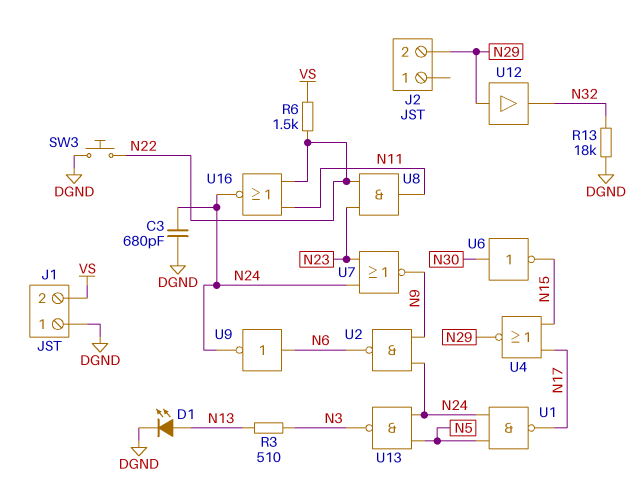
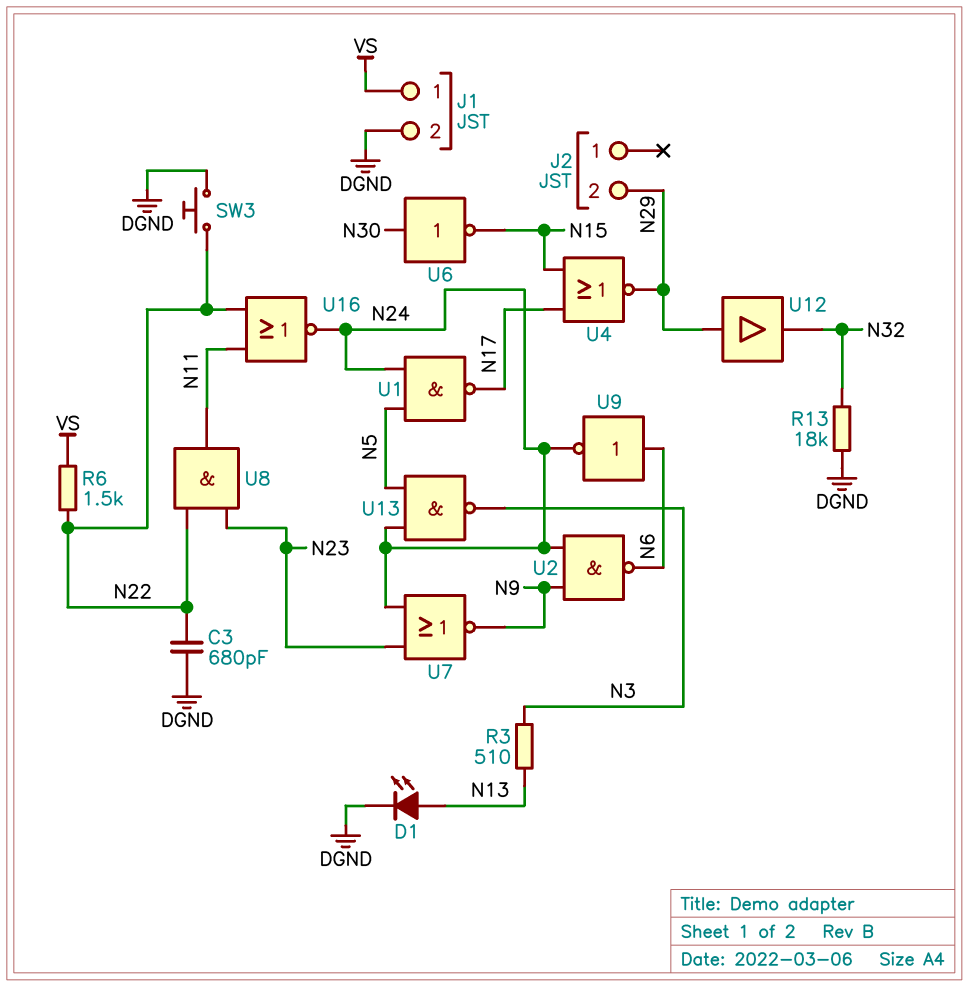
C3: 680pF (DGND, N24) -> 680pF (DGND, N22)
J1 pin 1: DGND -> VS
J1 pin 2: VS -> DGND

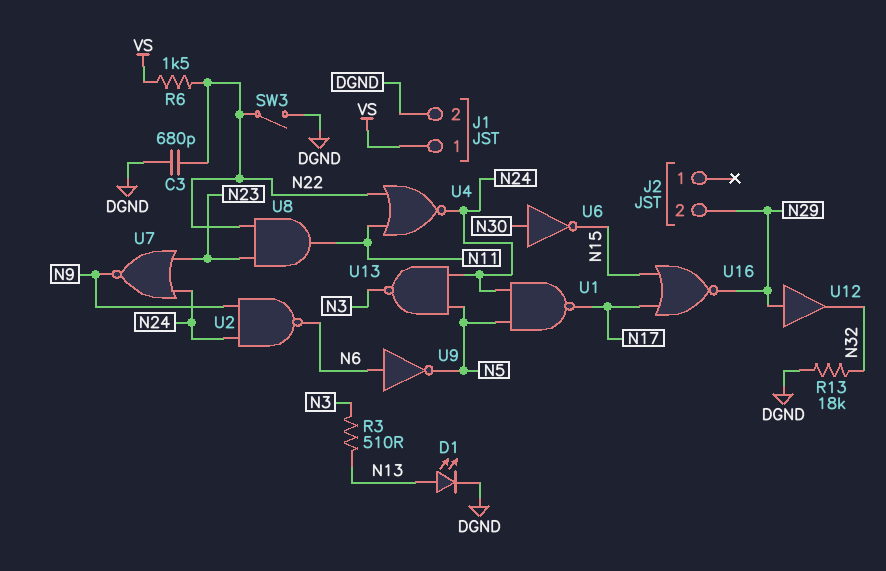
SW3: button (DGND, N22) -> switch (DGND, N22)
U4: NOR (in N15, in N17, out N29) -> NOR (in N11, in N22, out N24)
U9: NOT (in N6, out N24) -> NOT (in N6, out N5)
U16: NOR (in N11, in N22, out N24) -> NOR (in N15, in N17, out N29)

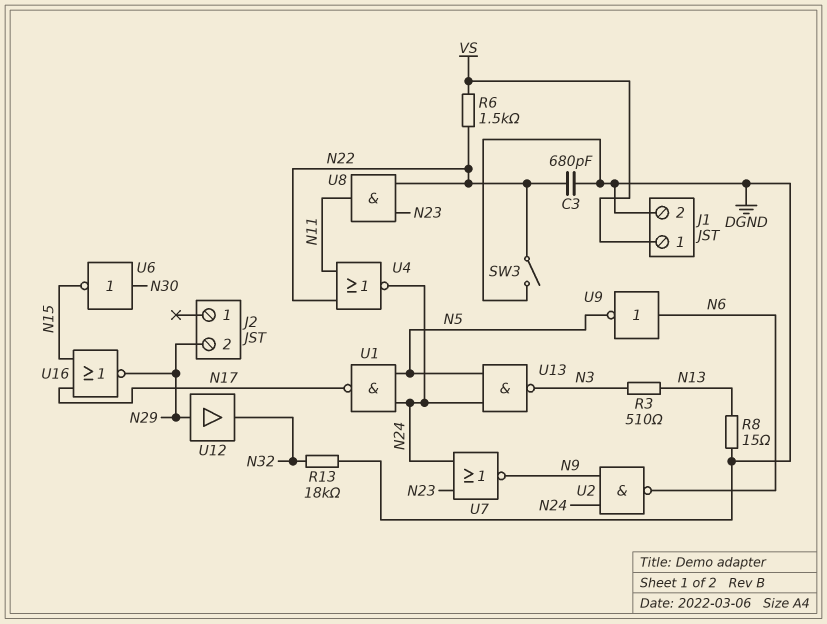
D1: LED (A N13, K DGND) -> none
R8: none -> 15 (DGND, N13)

